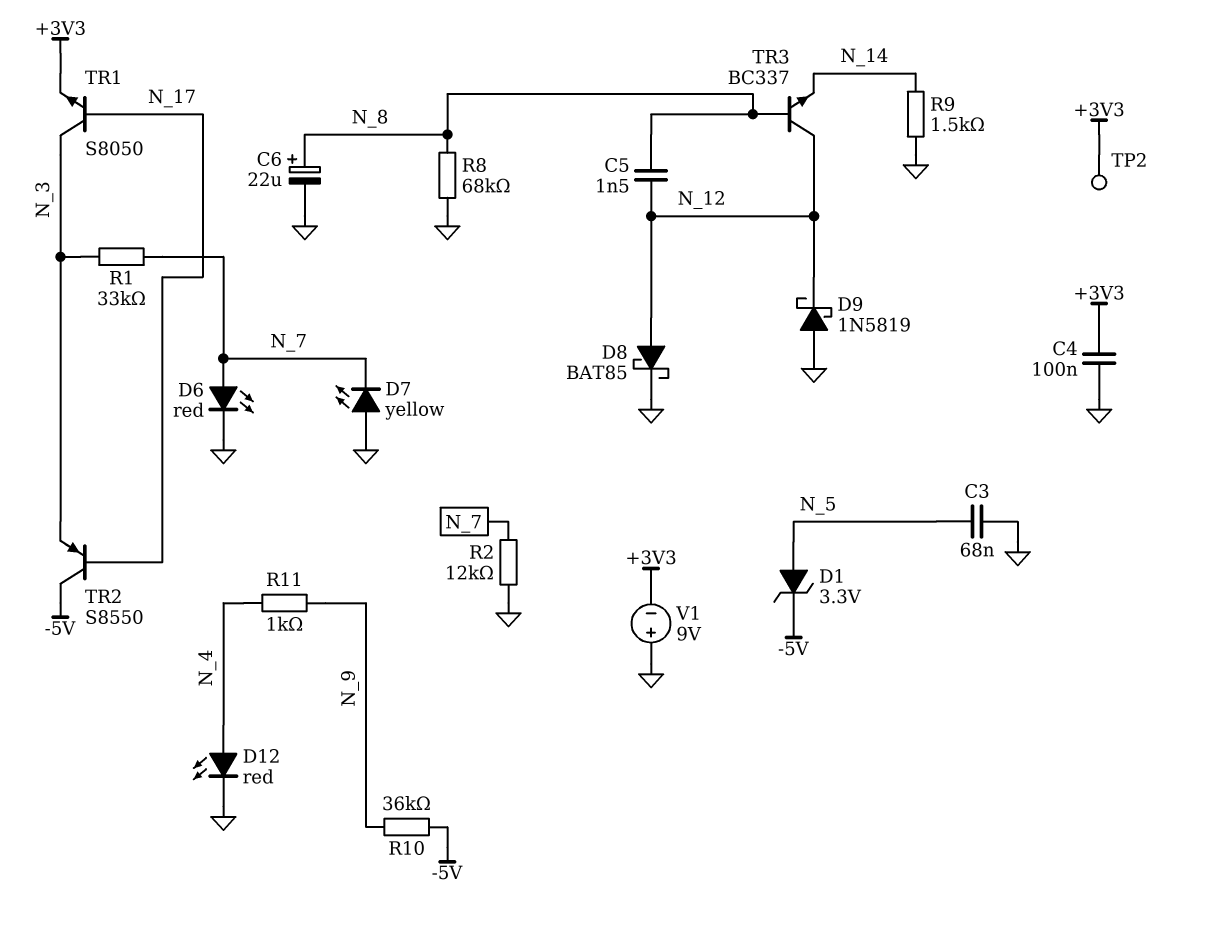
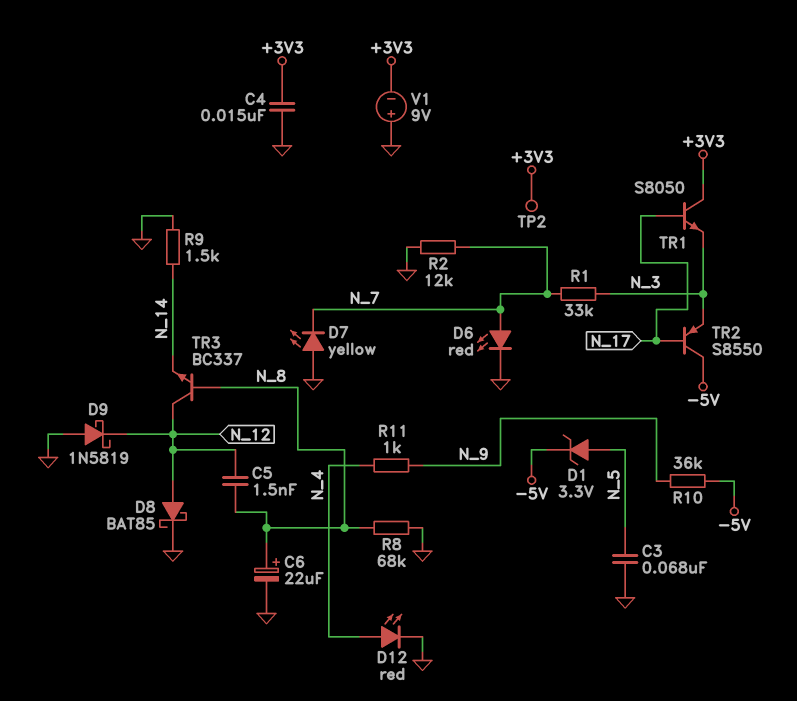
C4: 100nF (+3V3, GND) -> 15nF (+3V3, GND)
TR1: NPN S8050 (B N_17, C N_3, E +3V3) -> NPN S8050 (B N_17, C +3V3, E N_3)

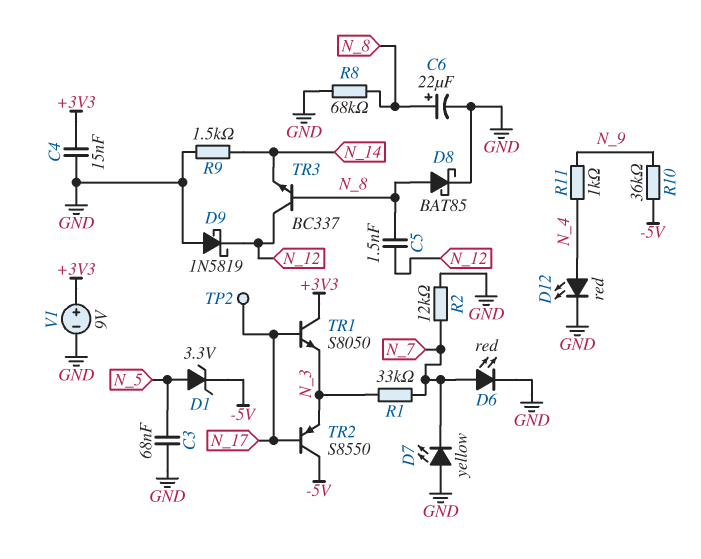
D8: schottky BAT85 (A N_12, K GND) -> schottky BAT85 (A N_8, K GND)
TP2: test point (+3V3) -> test point (N_17)
V1: 9V (plus GND, minus +3V3) -> 9V (plus +3V3, minus GND)

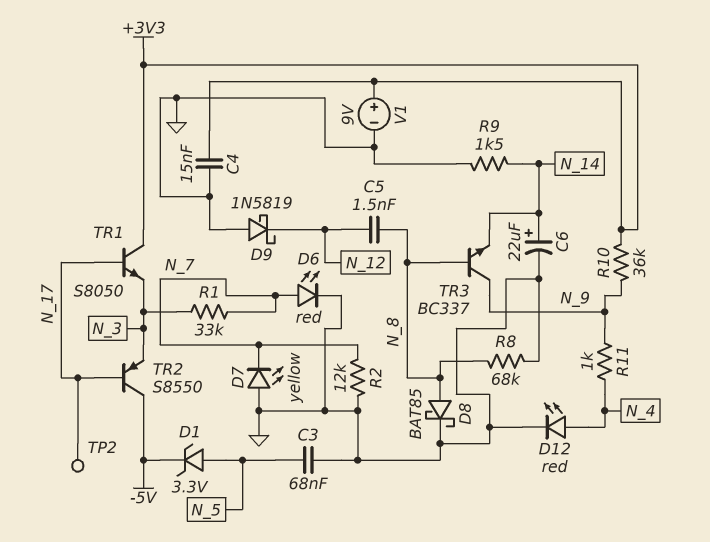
C6: 22uF (plus N_8, minus GND) -> 22uF (plus N_14, minus GND)
R10: 36k (-5V, N_9) -> 36k (+3V3, N_9)
TR3: NPN BC337 (B N_8, C N_12, E N_14) -> NPN BC337 (B N_8, C N_9, E N_14)

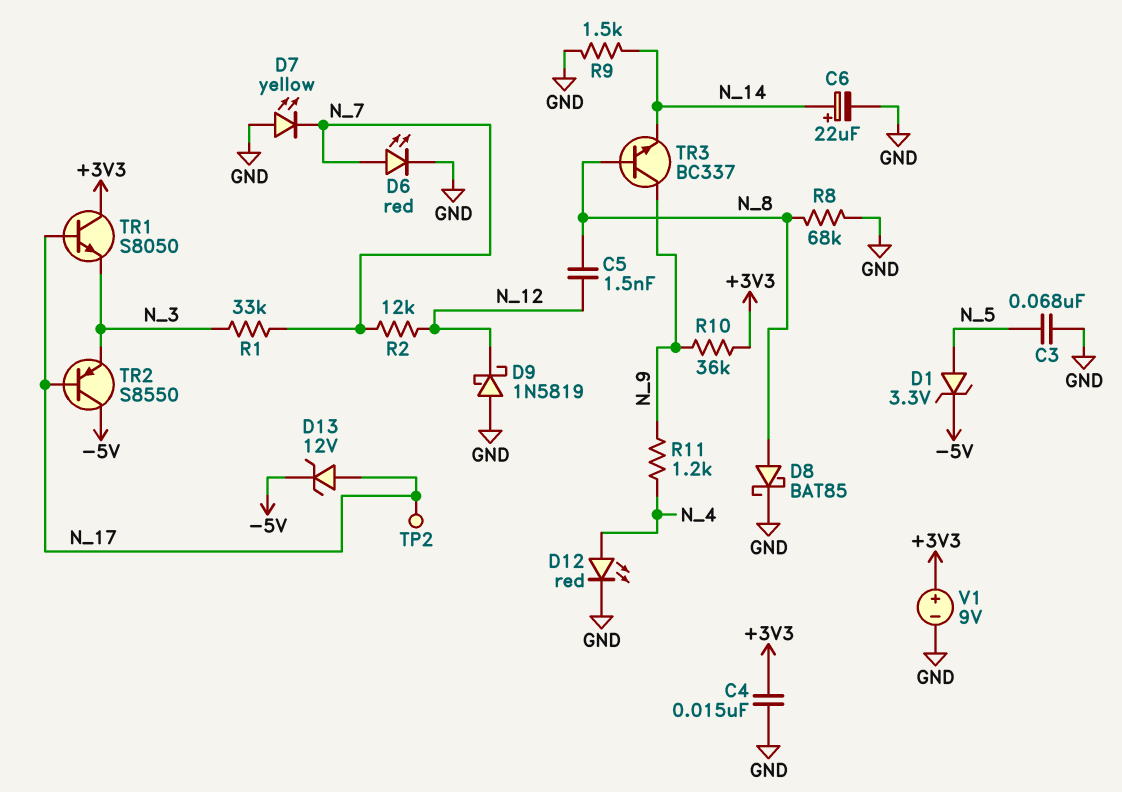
D13: none -> zener 12V (A N_17, K -5V)
R2: 12k (GND, N_7) -> 12k (N_7, N_12)
R11: 1k (N_4, N_9) -> 1.2k (N_4, N_9)

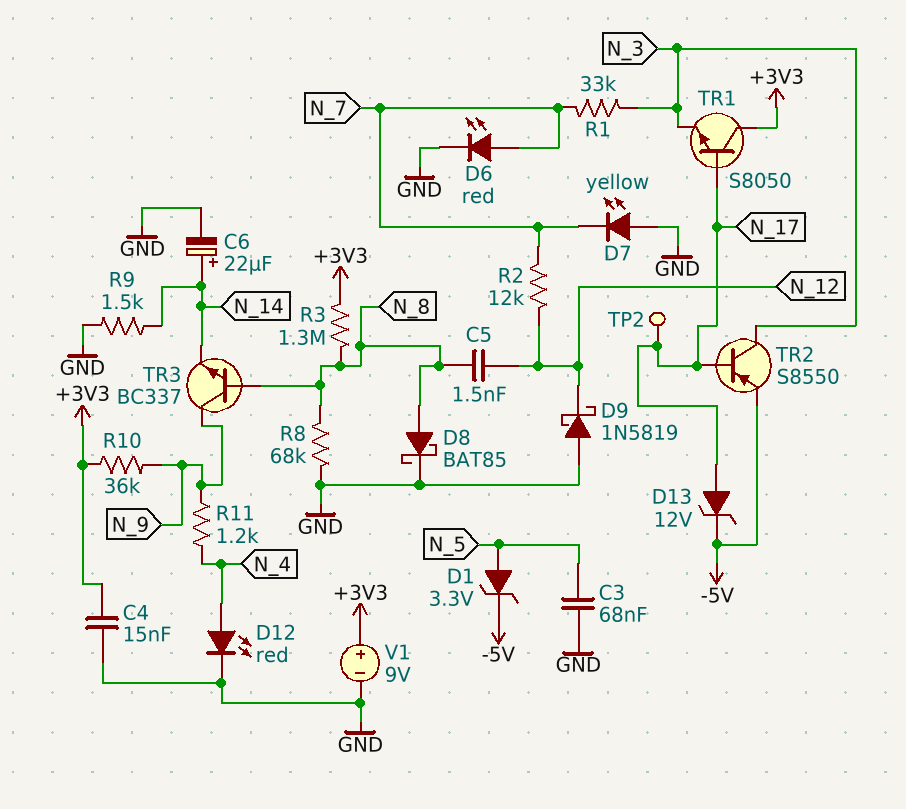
R3: none -> 1.3M (+3V3, N_8)
TR2: PNP S8550 (B N_17, C -5V, E N_3) -> PNP S8550 (B N_17, C N_3, E -5V)

